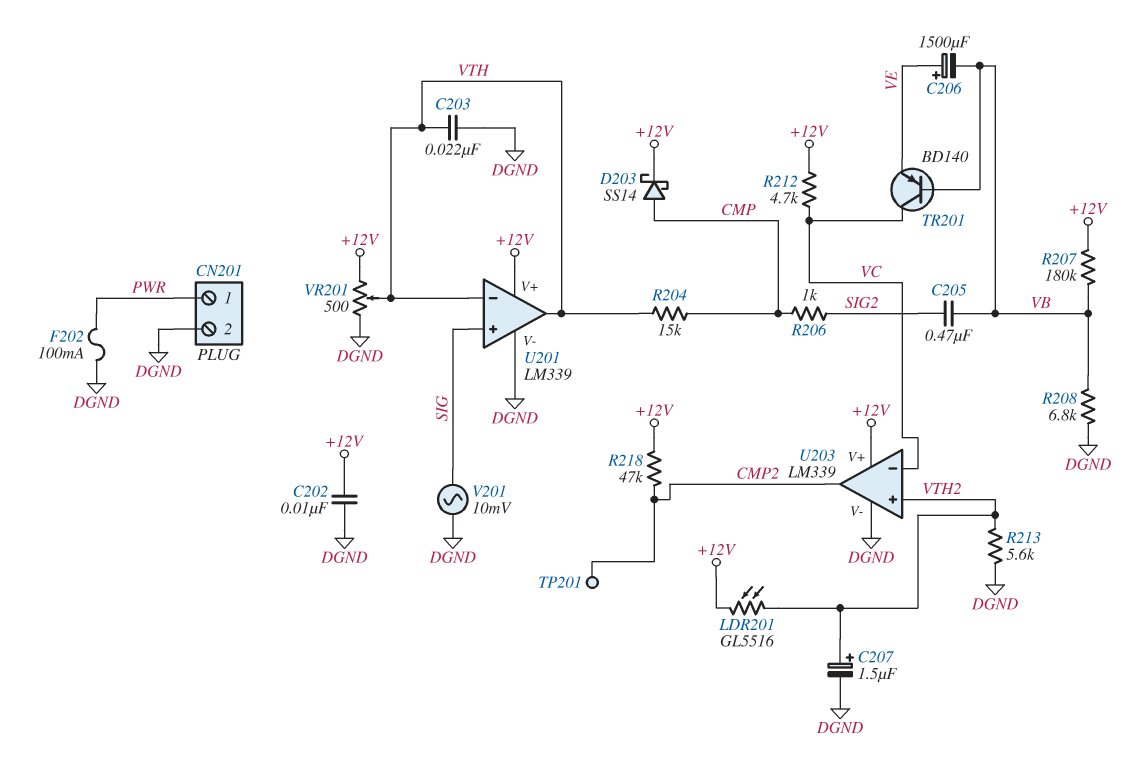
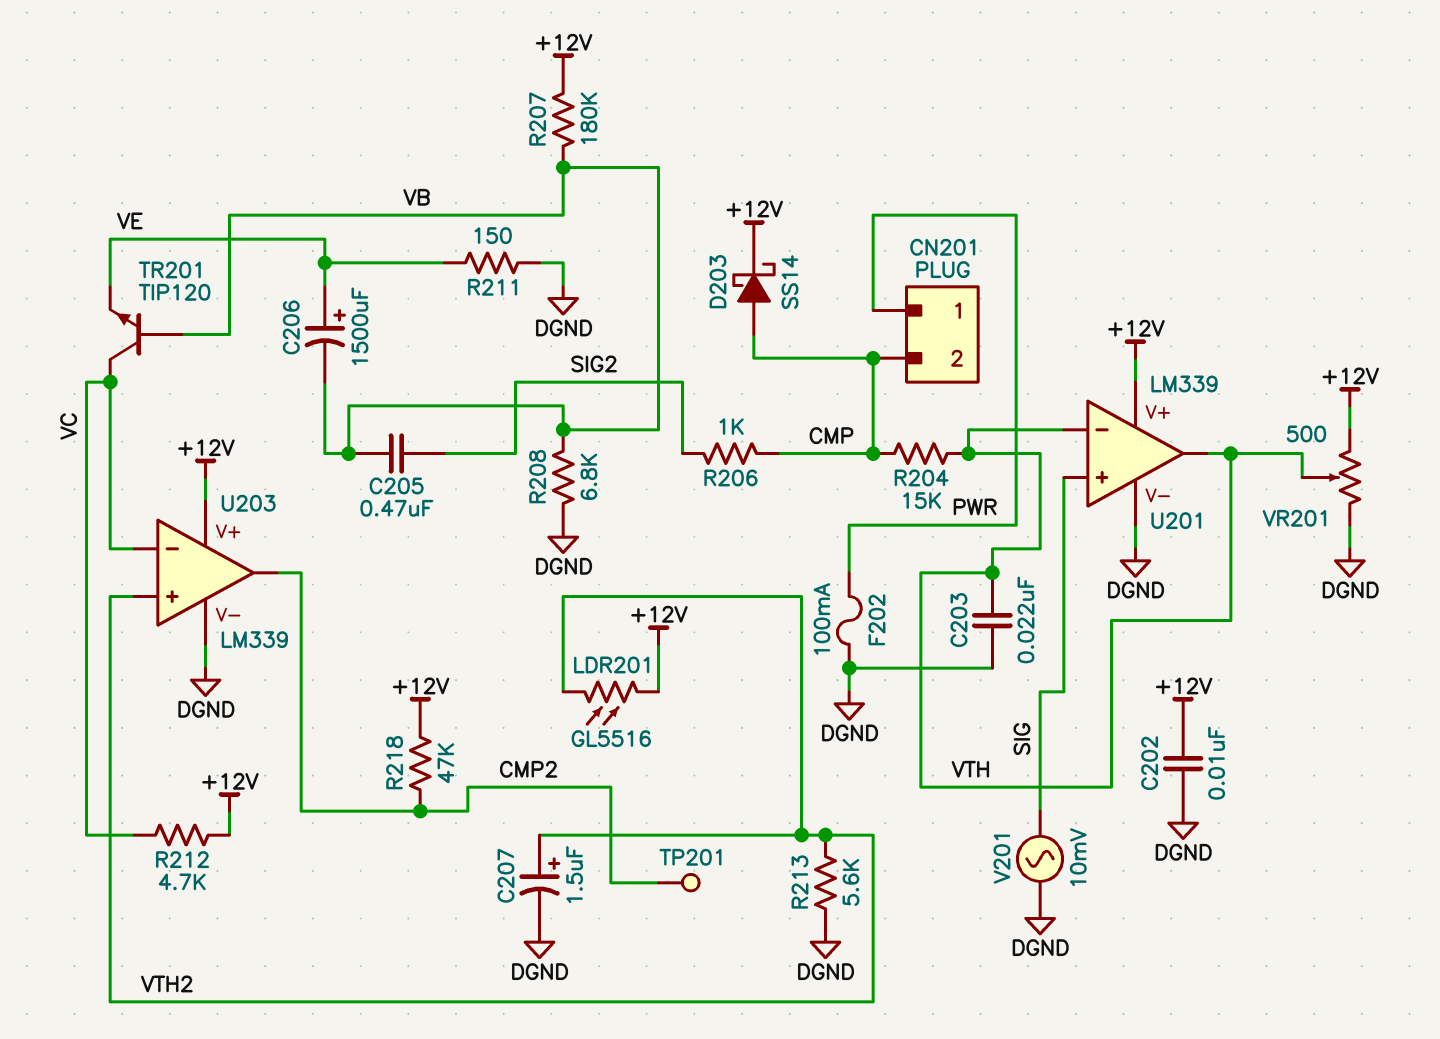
CN201 pin 2: DGND -> CMP
R211: none -> 150 (DGND, VE)
TR201: PNP BD140 (B VB, C VC, E VE) -> NPN TIP120 (B VB, C VC, E VE)

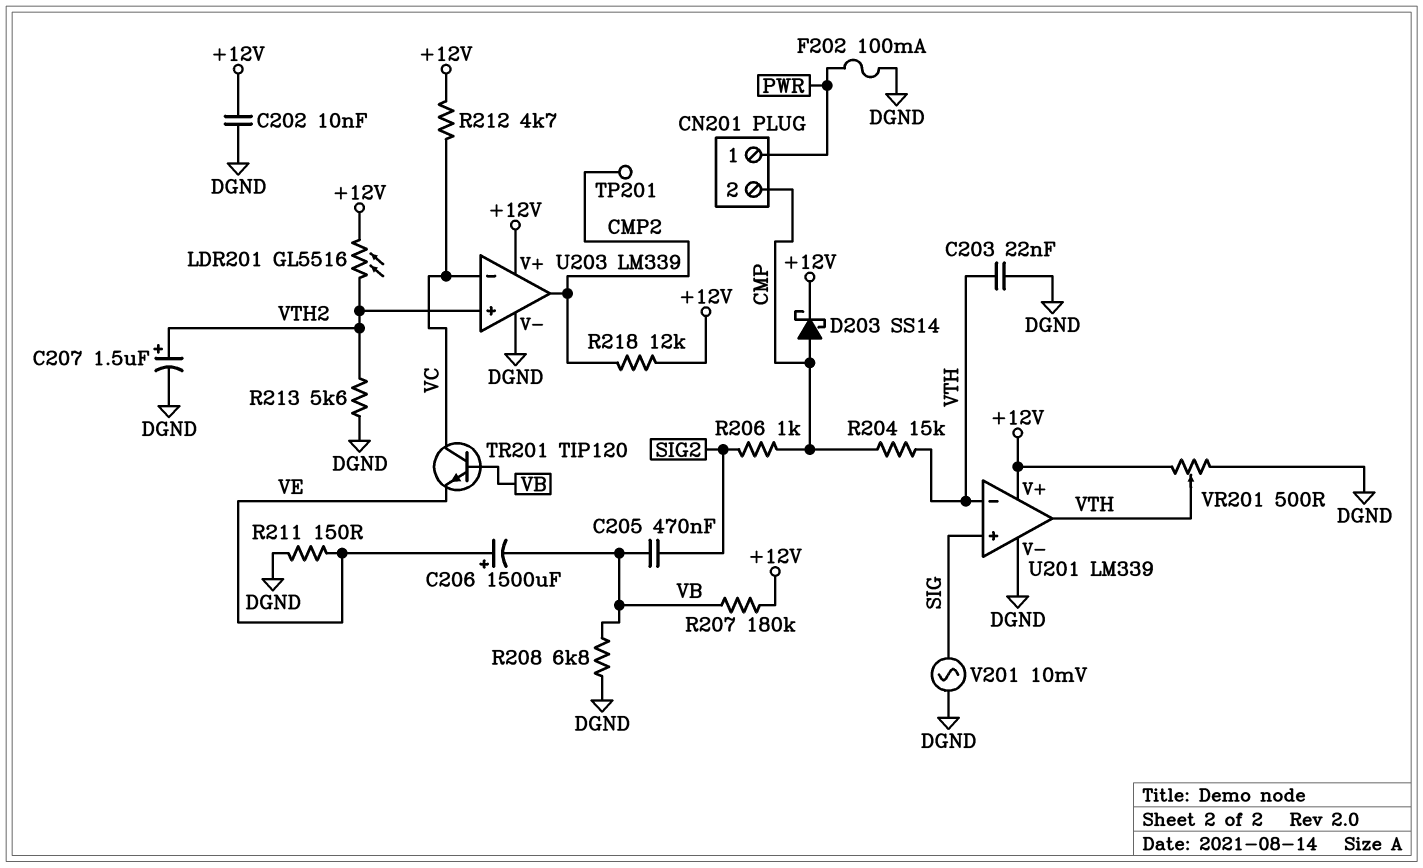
R218: 47k (+12V, CMP2) -> 12k (+12V, CMP2)

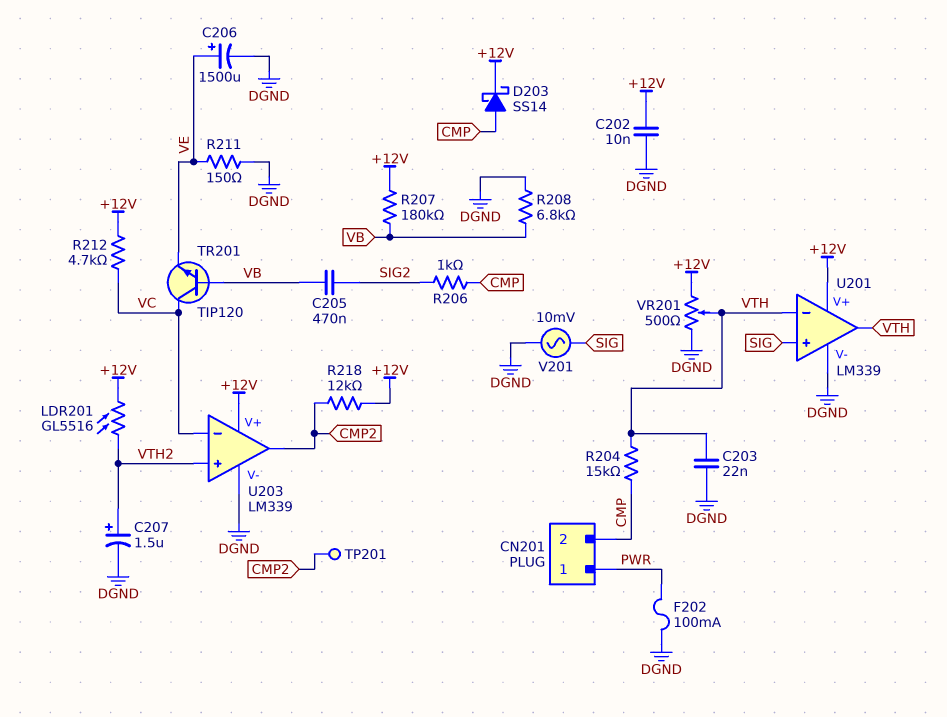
C206: 1500uF (plus VE, minus VB) -> 1500uF (plus VE, minus DGND)
R213: 5.6k (DGND, VTH2) -> none

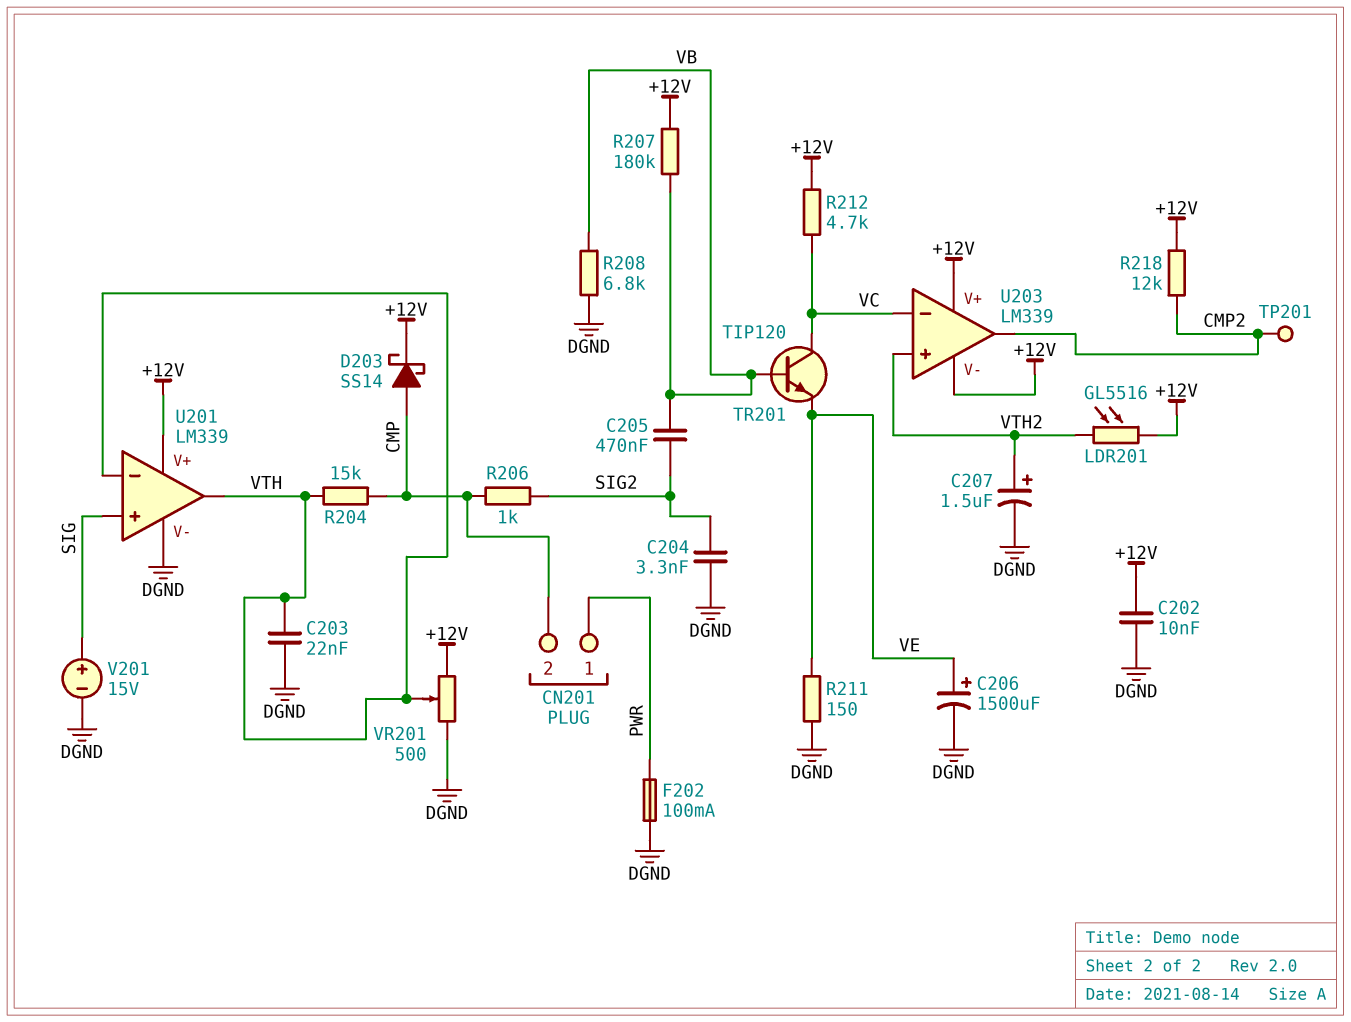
C204: none -> 3.3nF (DGND, SIG2)
U203 pin V-: DGND -> +12V
V201: AC 10mV (DGND, SIG) -> 15V (plus SIG, minus DGND)

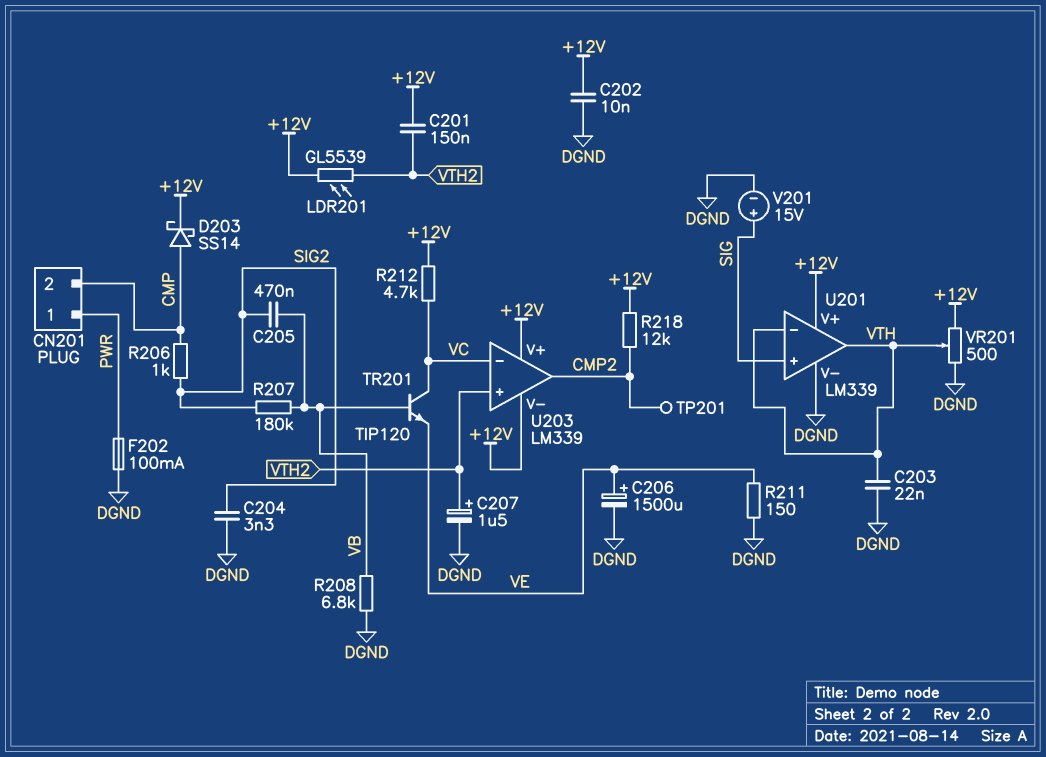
C201: none -> 150nF (+12V, VTH2)
LDR201: GL5516 (+12V, VTH2) -> GL5539 (+12V, VTH2)
R204: 15k (CMP, VTH) -> none
R207: 180k (+12V, VB) -> 180k (SIG2, VB)

